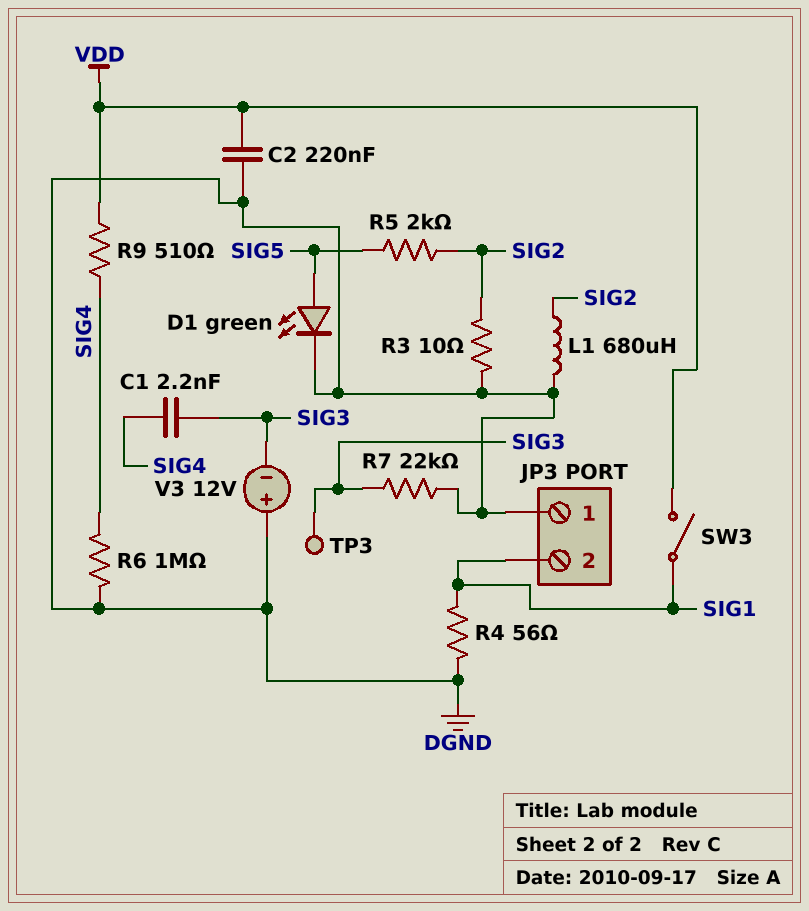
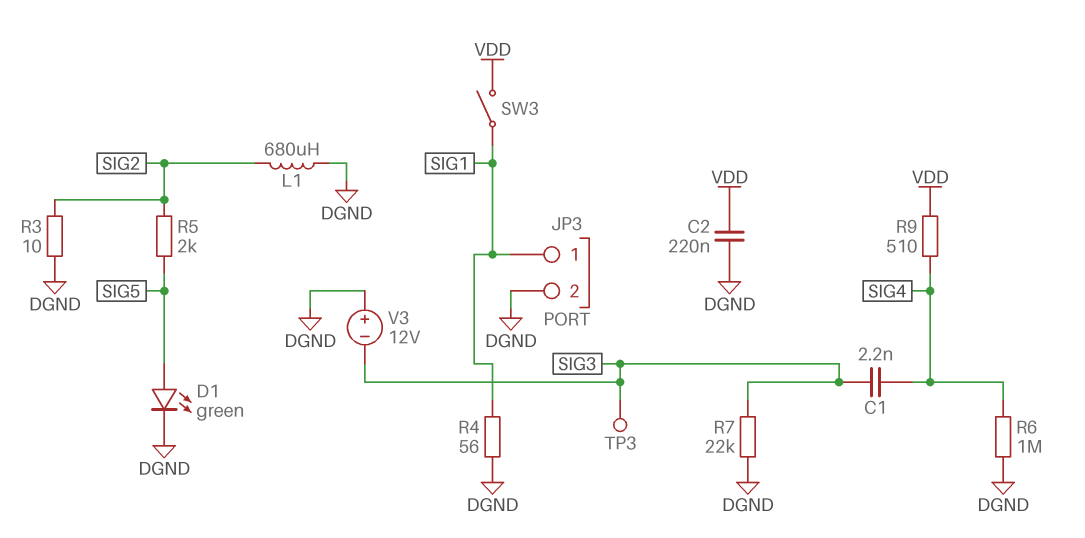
JP3 pin 1: DGND -> SIG1
JP3 pin 2: SIG1 -> DGND

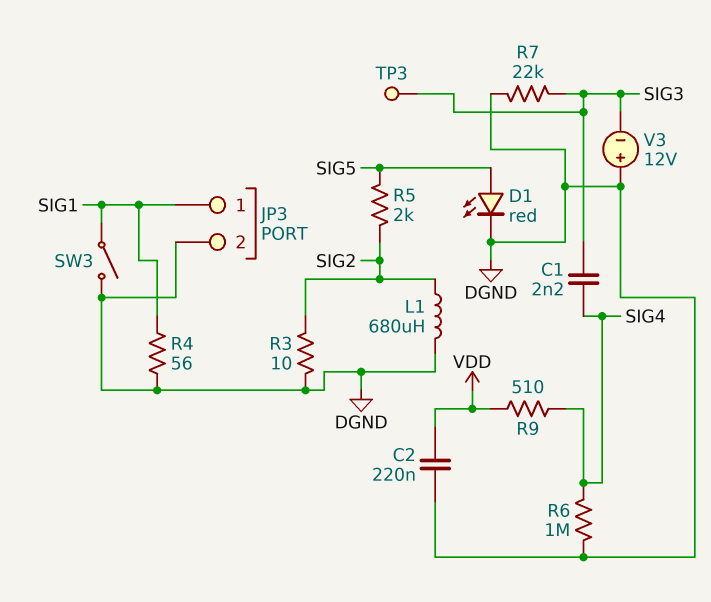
D1: LED green (A SIG5, K DGND) -> LED red (A SIG5, K DGND)
SW3: switch (SIG1, VDD) -> switch (DGND, SIG1)

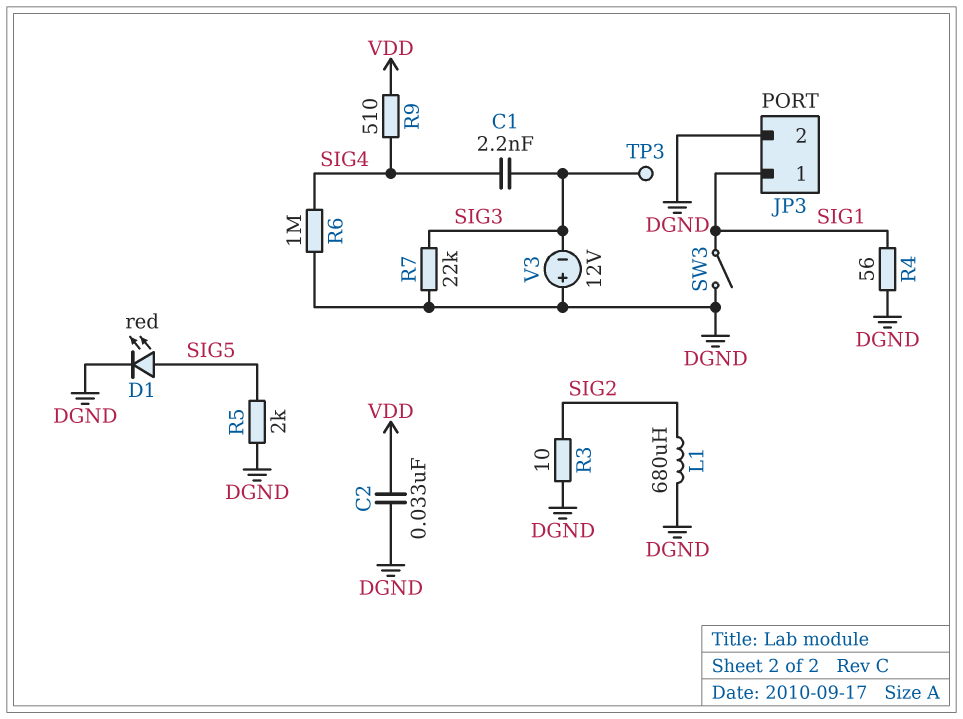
C2: 220nF (DGND, VDD) -> 33nF (DGND, VDD)
R5: 2k (SIG2, SIG5) -> 2k (DGND, SIG5)

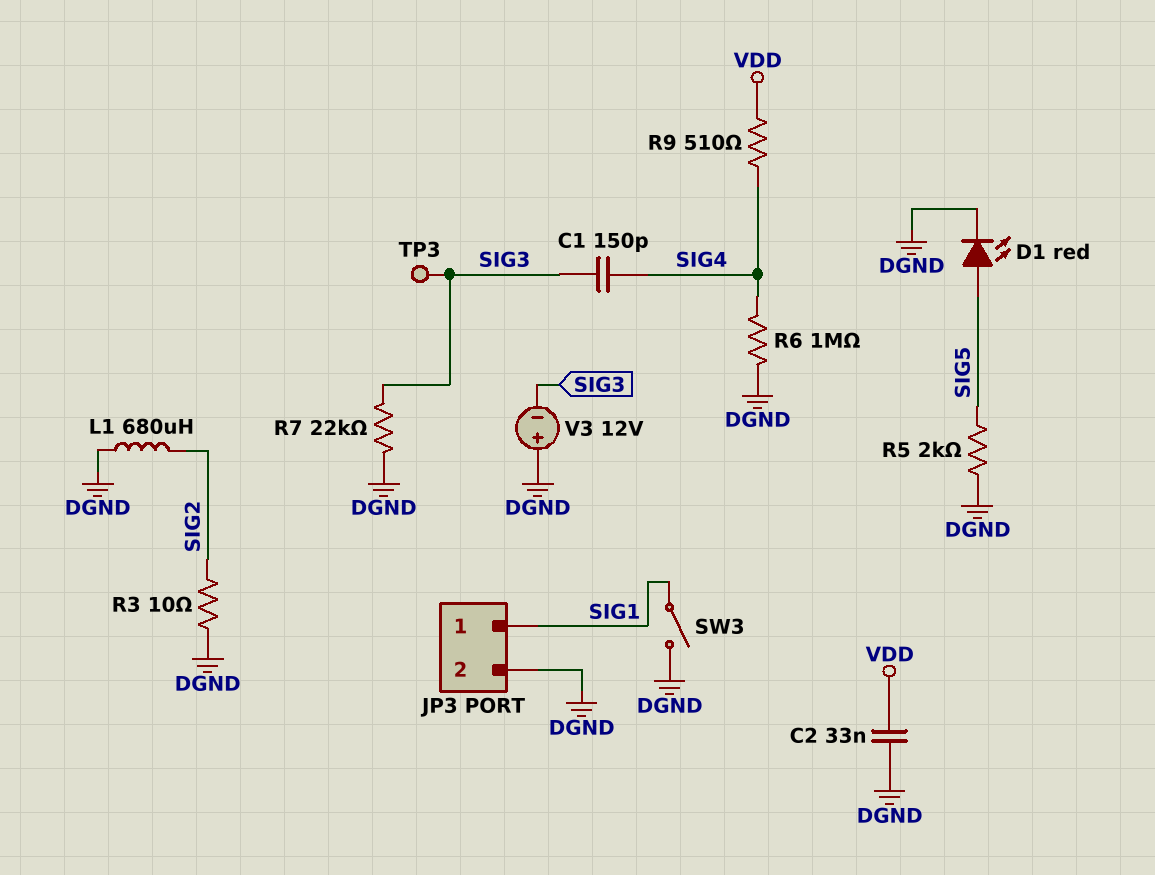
C1: 2.2nF (SIG3, SIG4) -> 150pF (SIG3, SIG4)
R4: 56 (DGND, SIG1) -> none

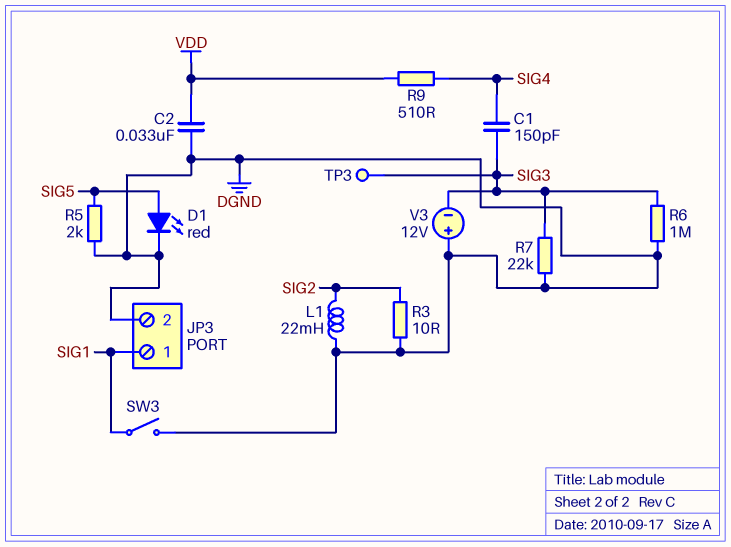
L1: 680uH (DGND, SIG2) -> 22mH (DGND, SIG2)
R6: 1M (DGND, SIG4) -> 1M (DGND, SIG3)

